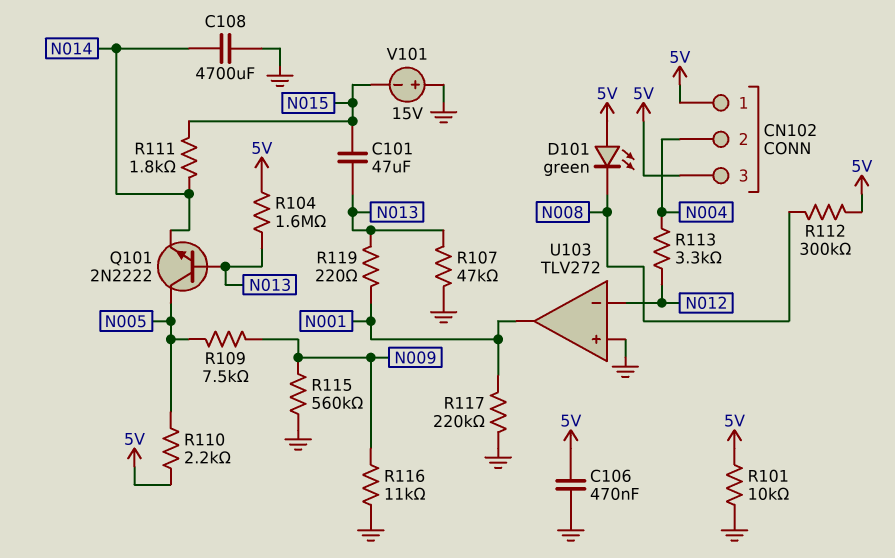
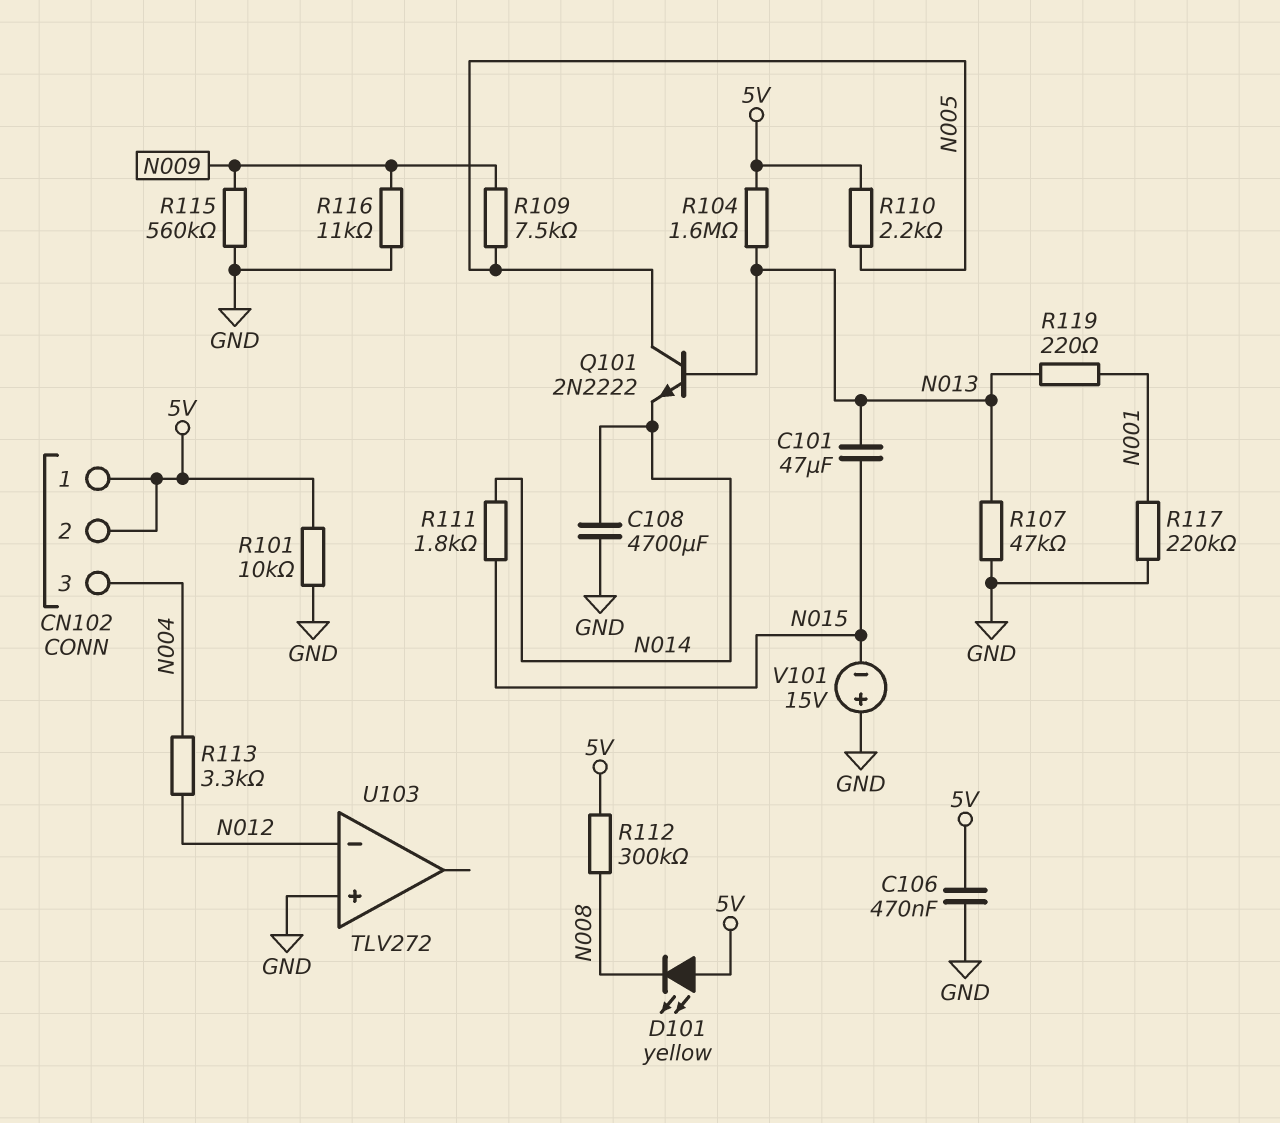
CN102 pin 2: N004 -> 5V
CN102 pin 3: 5V -> N004
D101: LED green (A 5V, K N008) -> LED yellow (A 5V, K N008)
U103 pin out: N001 -> none

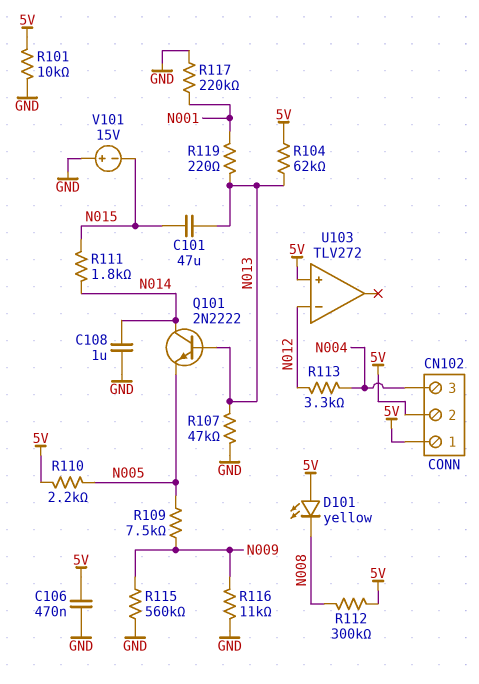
C108: 4700uF (GND, N014) -> 1uF (GND, N014)
Q101: NPN 2N2222 (B N013, C N005, E N014) -> NPN 2N2222 (B N013, C N014, E N005)
R104: 1.6M (5V, N013) -> 62k (5V, N013)
U103 pin in+: GND -> 5V

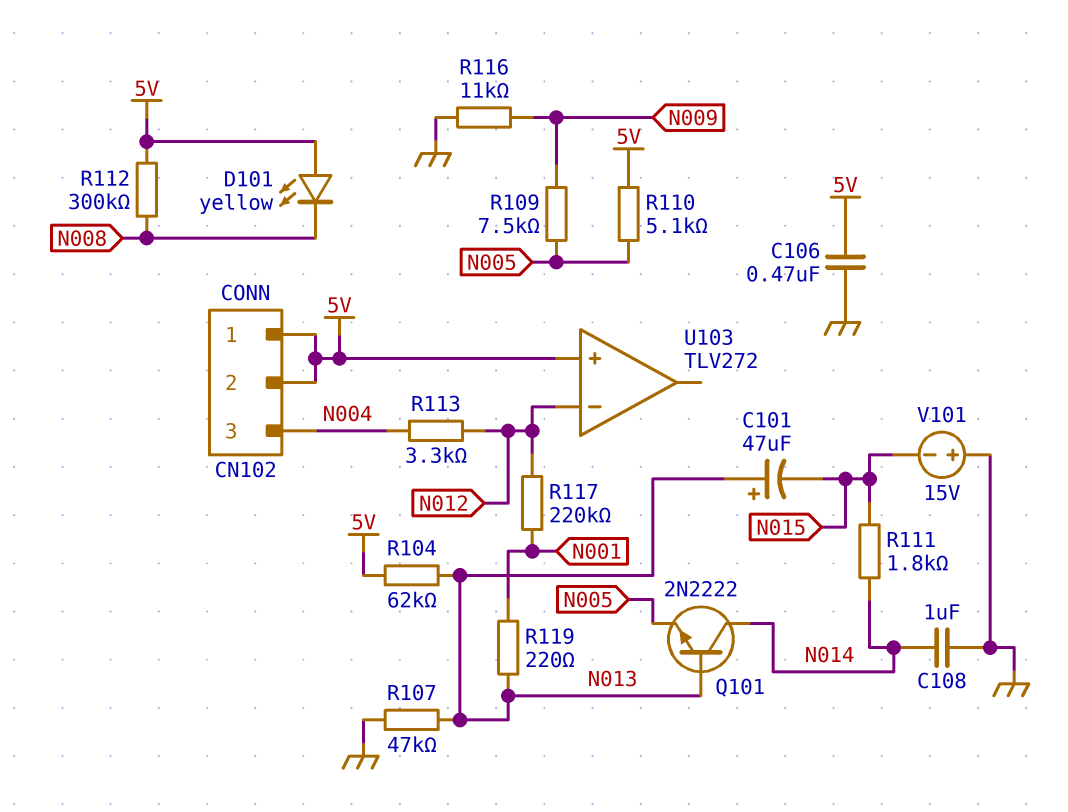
C101: 47uF (N013, N015) -> 47uF (plus N013, minus N015)
R101: 10k (5V, GND) -> none
R110: 2.2k (5V, N005) -> 5.1k (5V, N005)
R115: 560k (GND, N009) -> none
R117: 220k (GND, N001) -> 220k (N001, N012)

